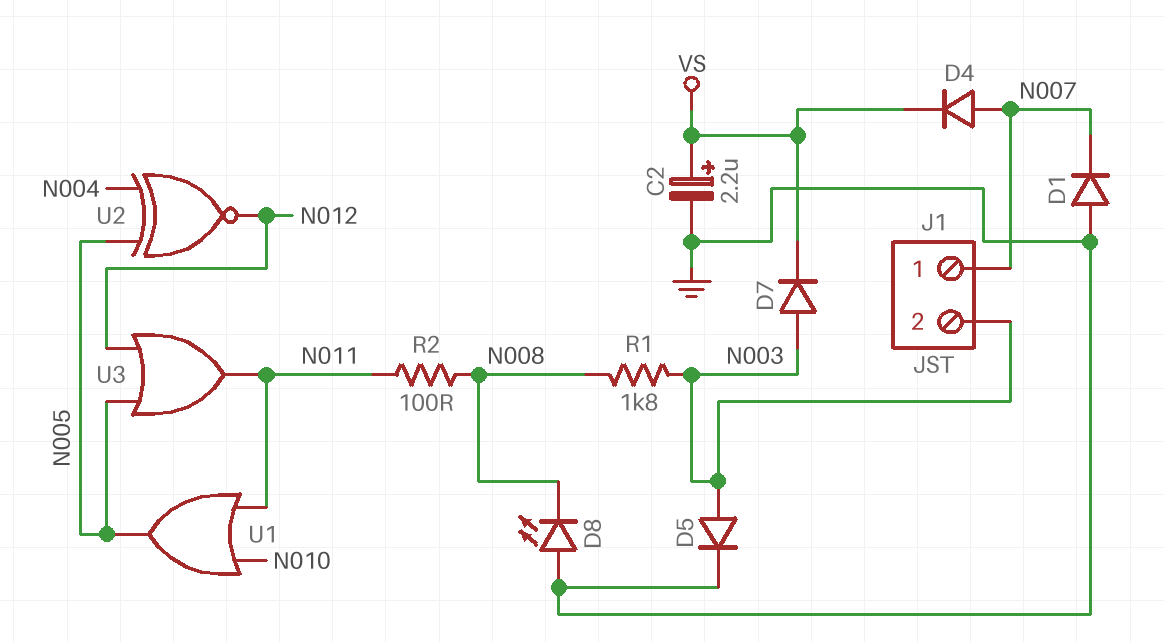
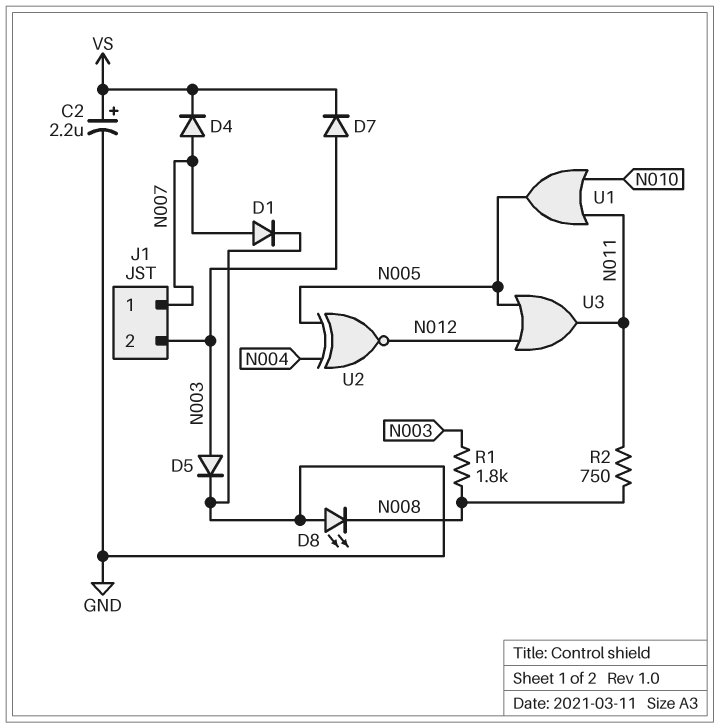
D1: diode (A GND, K N007) -> diode (A N007, K GND)
R2: 100 (N008, N011) -> 750 (N008, N011)

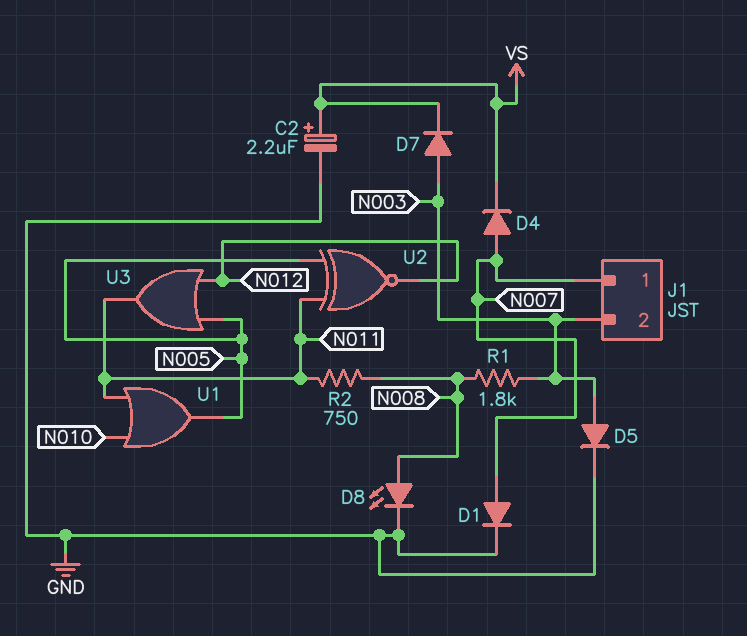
D8: LED (A GND, K N008) -> LED (A N008, K GND)
U2: XNOR (in N004, in N005, out N012) -> XNOR (in N005, in N011, out N012)

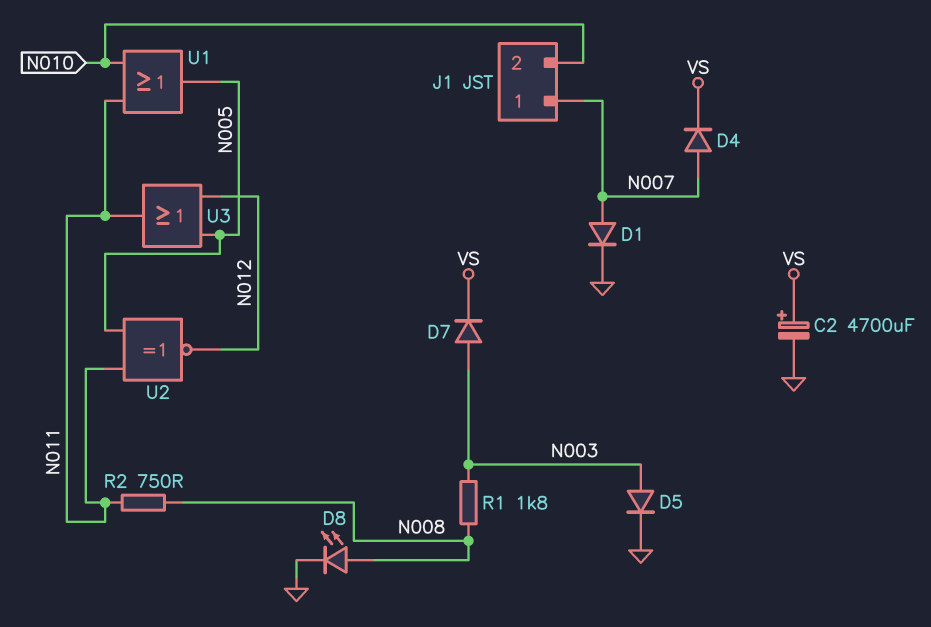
C2: 2.2uF (plus VS, minus GND) -> 4700uF (plus VS, minus GND)
J1 pin 2: N003 -> N010

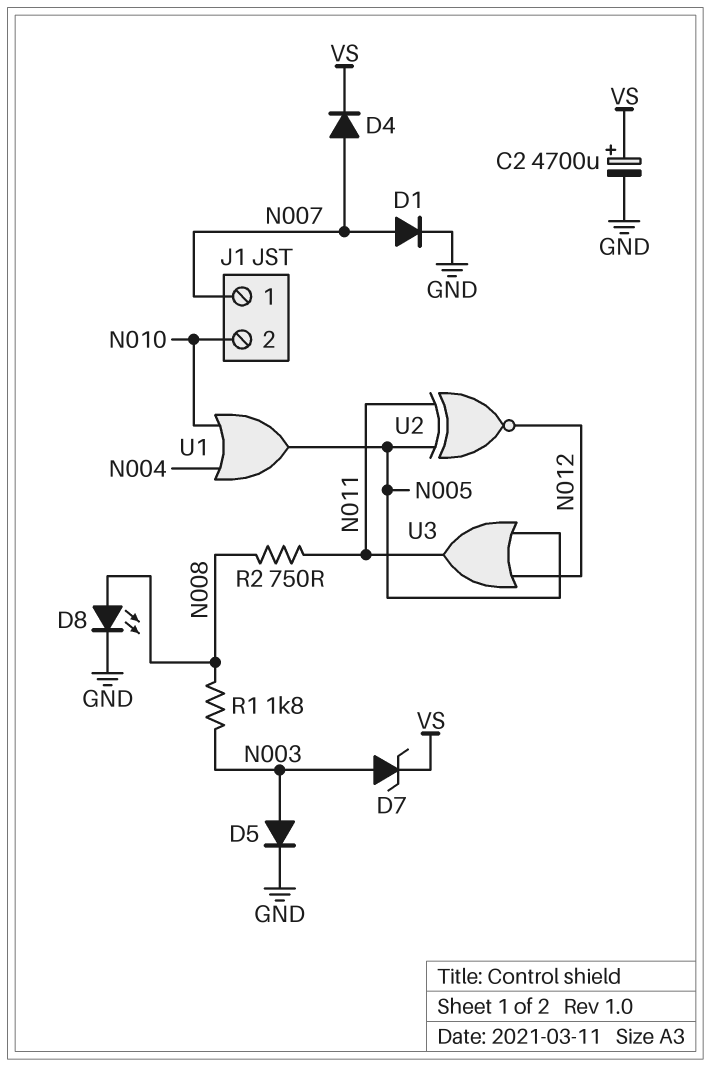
D7: diode (A N003, K VS) -> zener (A N003, K VS)
U1: OR (in N010, in N011, out N005) -> OR (in N004, in N010, out N005)

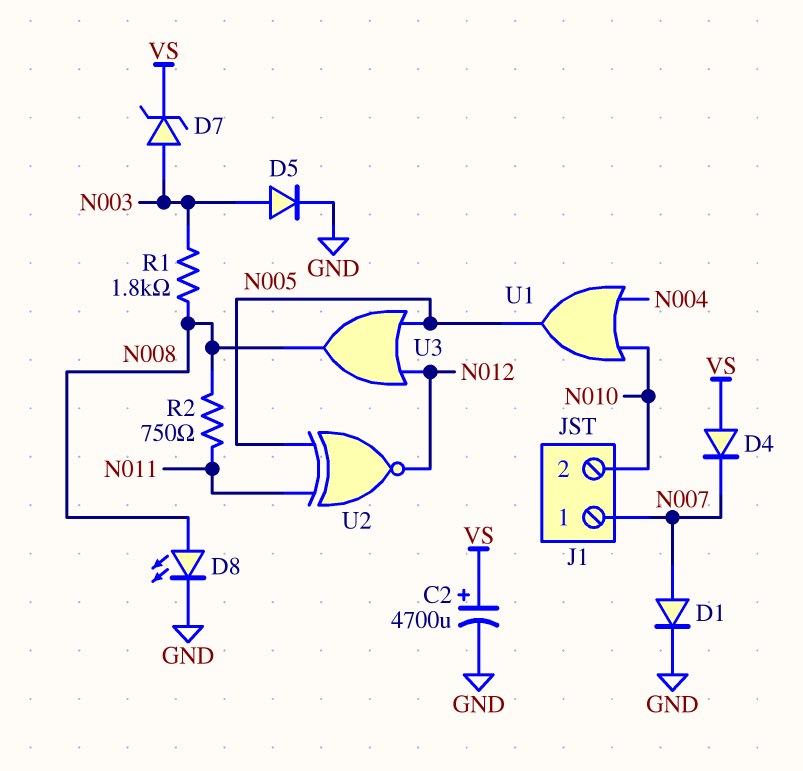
D4: diode (A N007, K VS) -> diode (A VS, K N007)
U3: OR (in N005, in N012, out N011) -> OR (in N005, in N012, out N008)

